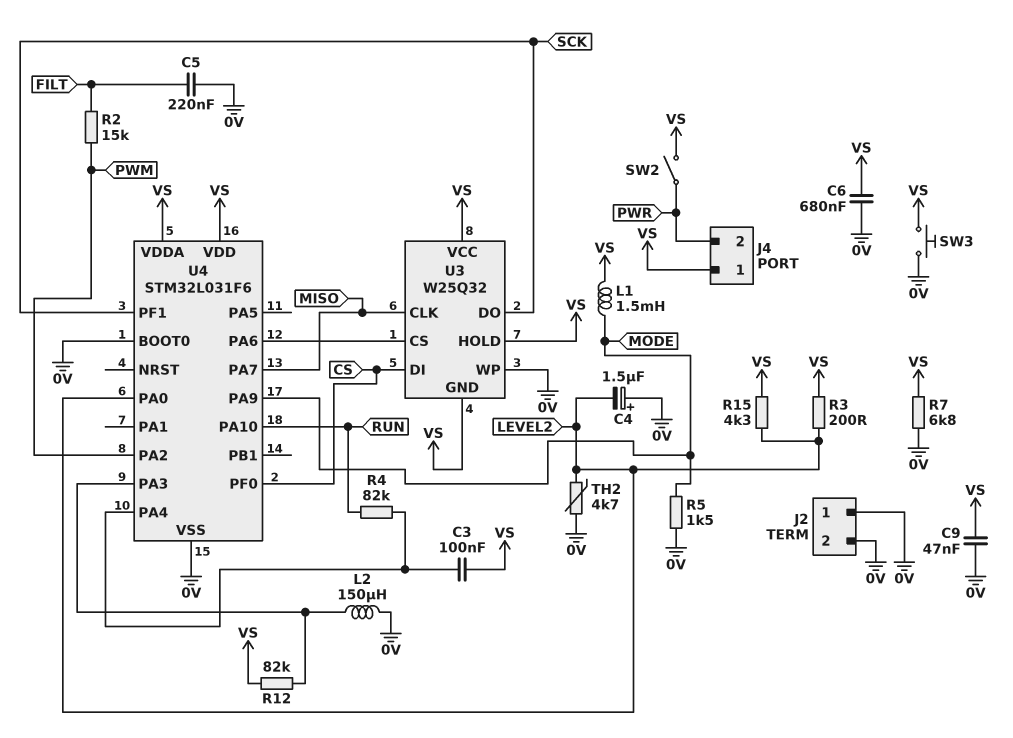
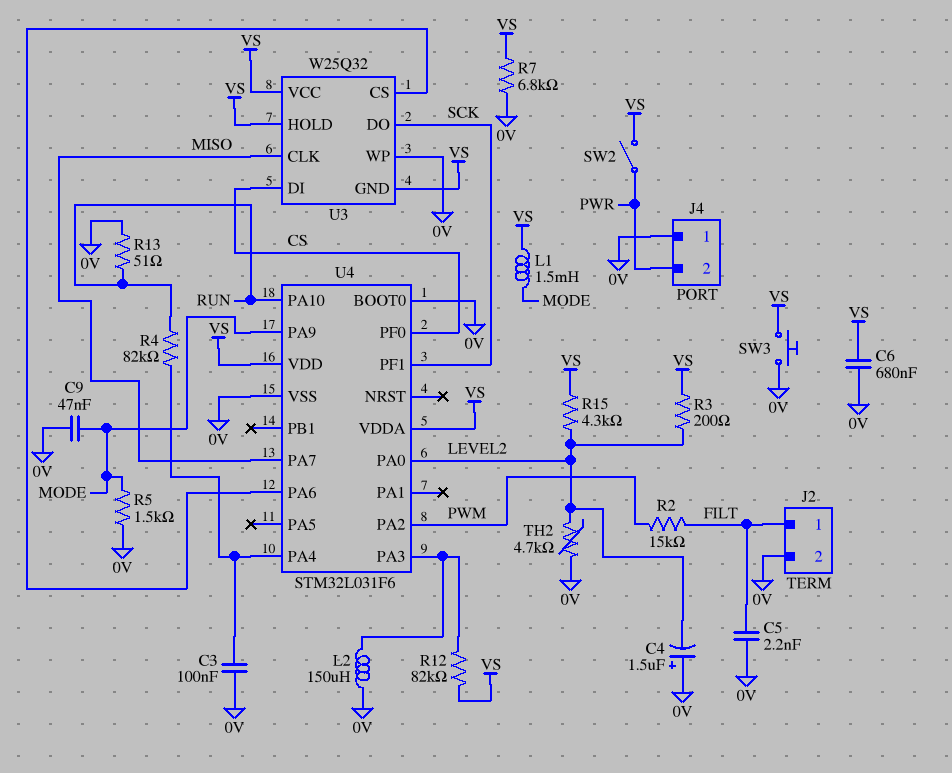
C3: 100nF (U4/PA4, VS) -> 100nF (0V, U4/PA4)
C5: 220nF (0V, FILT) -> 2.2nF (0V, FILT)
C9: 47nF (0V, VS) -> 47nF (0V, MODE)
J2 pin 1: 0V -> FILT
J4 pin 1: VS -> 0V
R13: none -> 51 (0V, RUN)

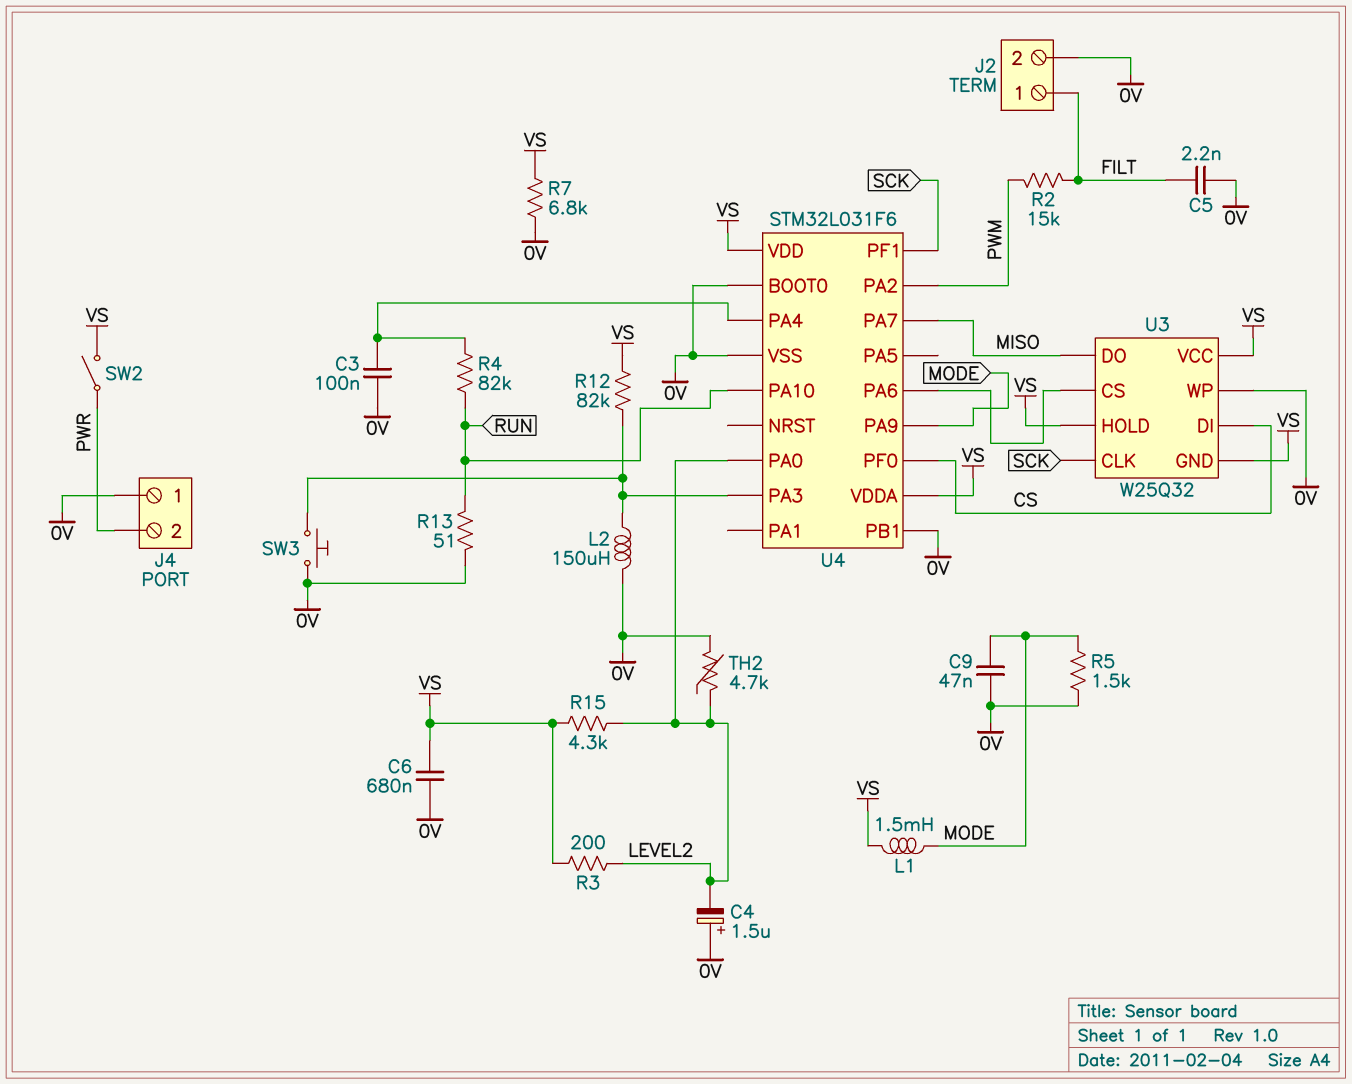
SW3: button (0V, VS) -> button (0V, U4/PA3)
U3 pin CLK: MISO -> SCK
U3 pin DO: SCK -> MISO
U4 pin PB1: none -> 0V

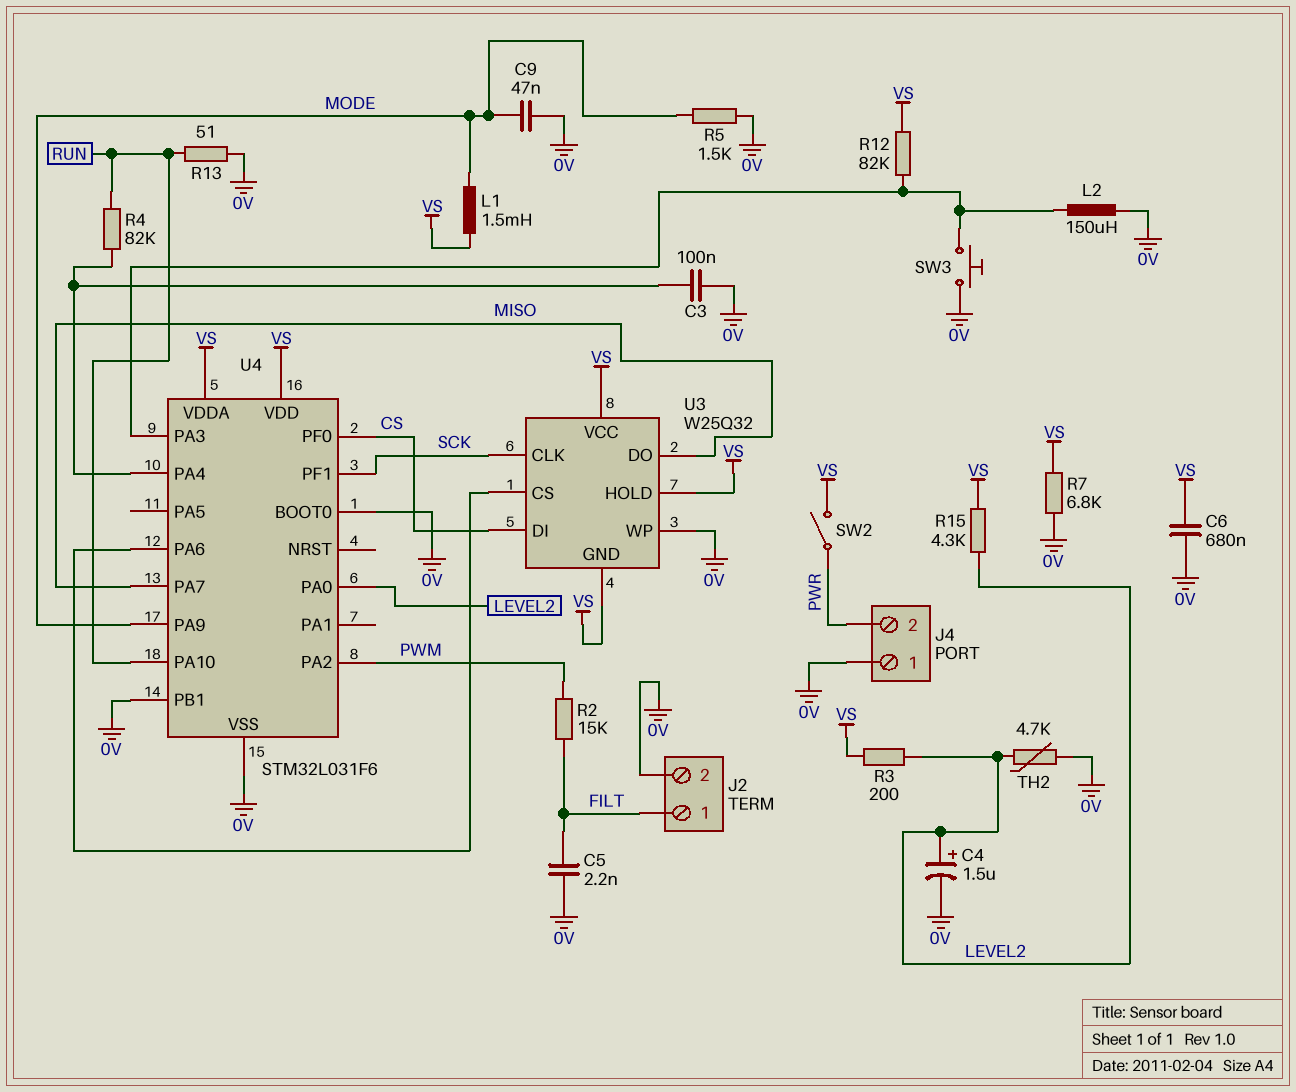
C4: 1.5uF (plus 0V, minus LEVEL2) -> 1.5uF (plus LEVEL2, minus 0V)

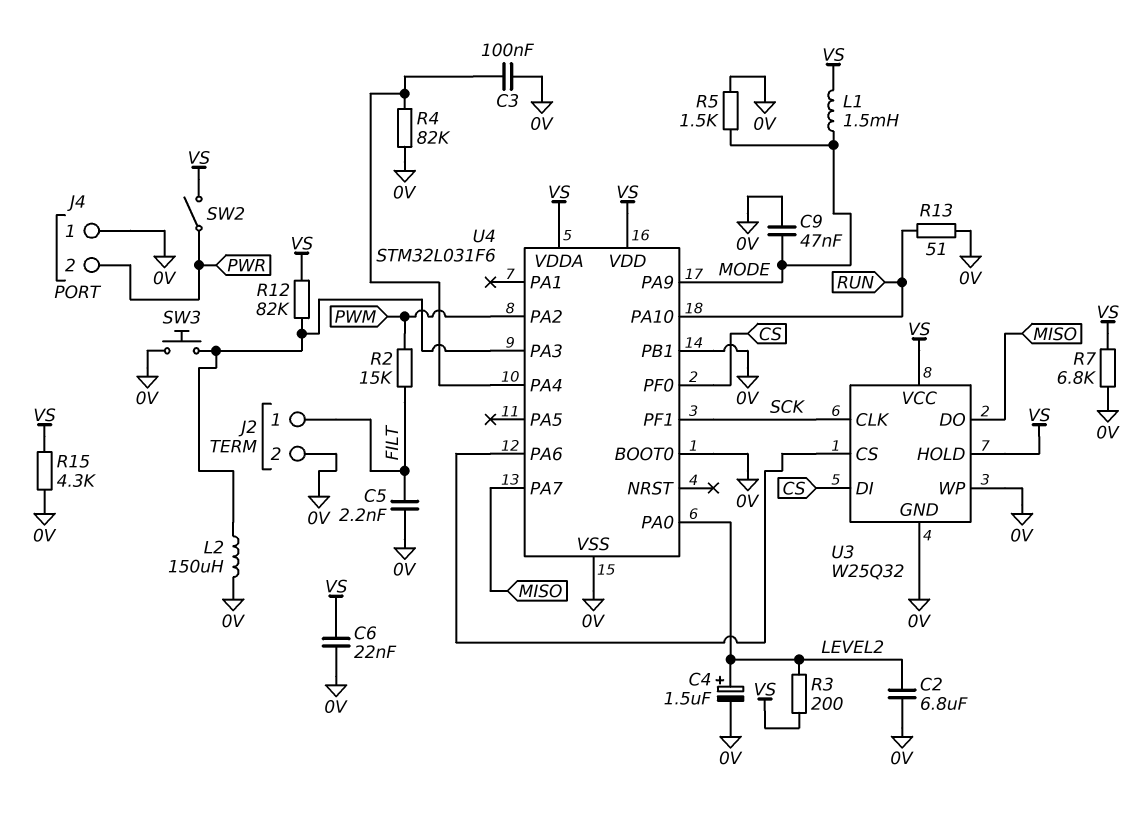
C2: none -> 6.8uF (0V, LEVEL2)
C6: 680nF (0V, VS) -> 22nF (0V, VS)
R4: 82k (RUN, U4/PA4) -> 82k (0V, U4/PA4)
R15: 4.3k (LEVEL2, VS) -> 4.3k (0V, VS)
TH2: 4.7k (0V, LEVEL2) -> none
U3 pin GND: VS -> 0V

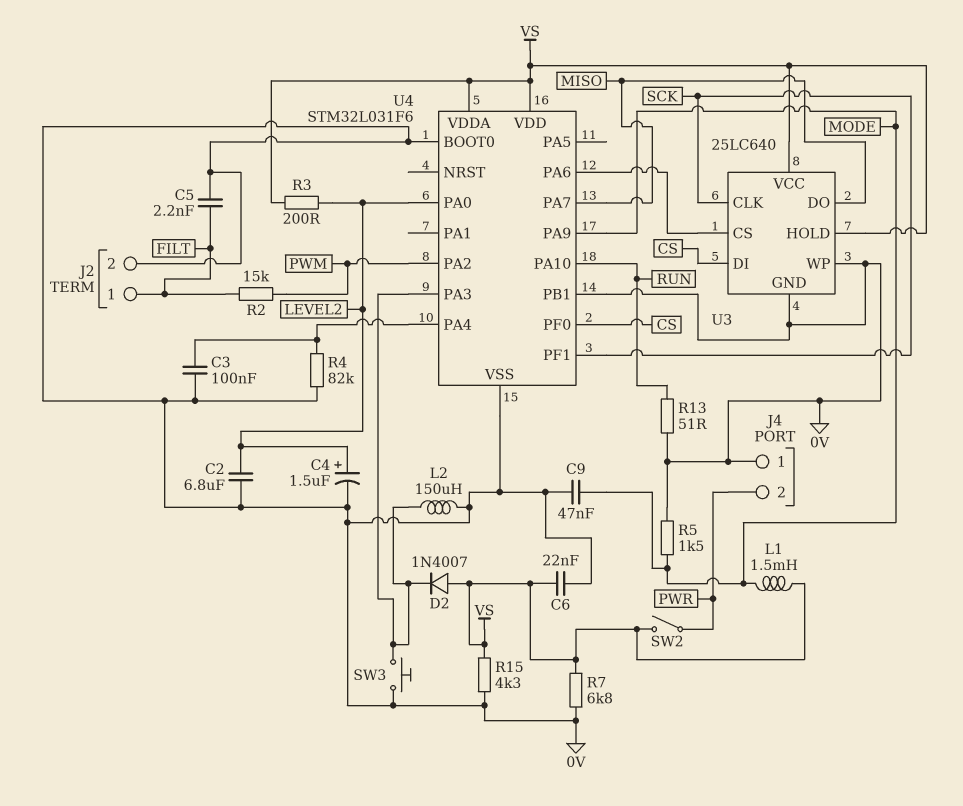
D2: none -> diode 1N4007 (A VS, K U4/PA3)
R12: 82k (U4/PA3, VS) -> none
U3: W25Q32 -> 25LC640

